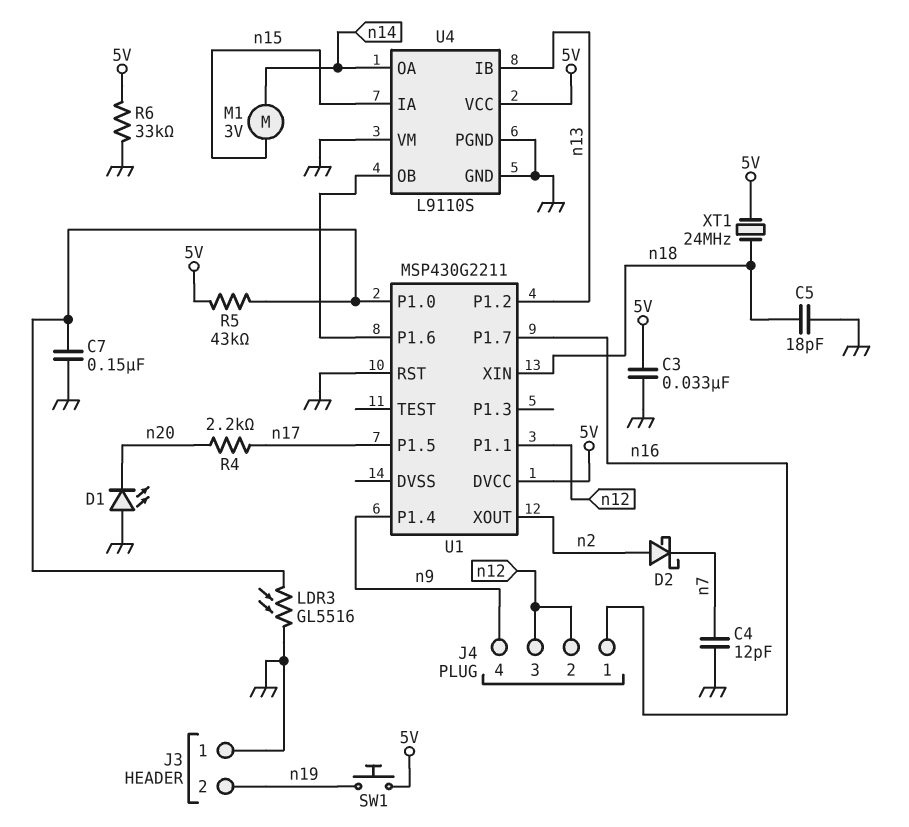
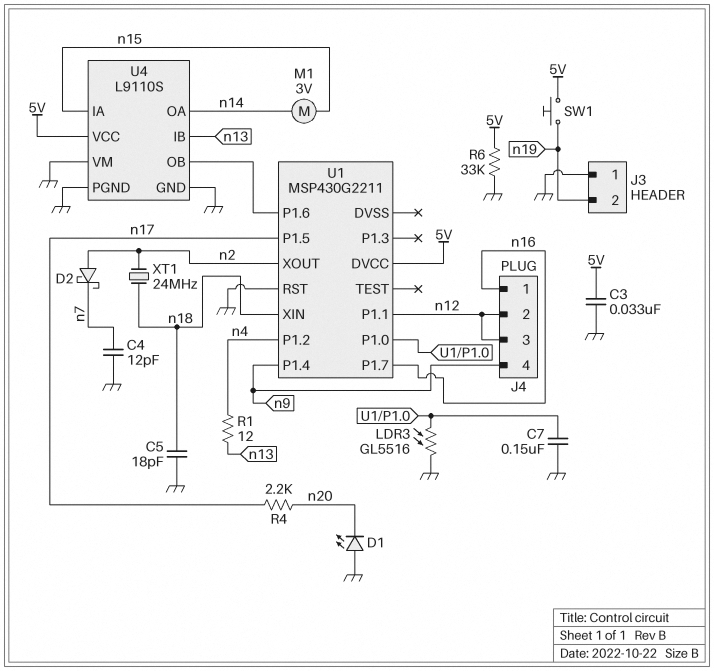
R1: none -> 12 (n4, n13)
R5: 43k (5V, U1/P1.0) -> none
U1 pin P1.2: n13 -> n4
XT1: 24MHz (5V, n18) -> 24MHz (n2, n18)

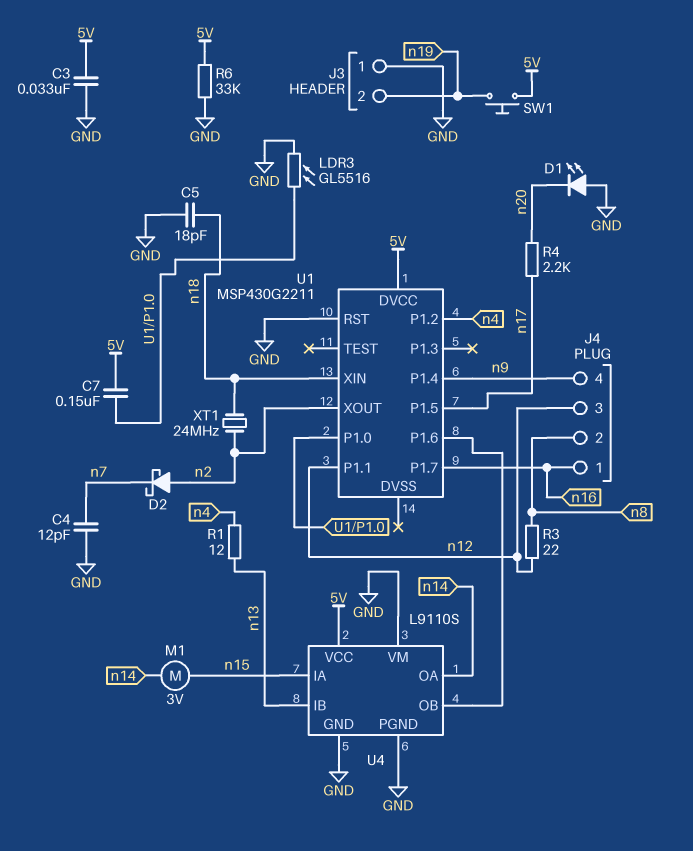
C7: 150nF (GND, U1/P1.0) -> 150nF (5V, U1/P1.0)
J4 pin 2: n12 -> n8
R3: none -> 22 (n8, n12)

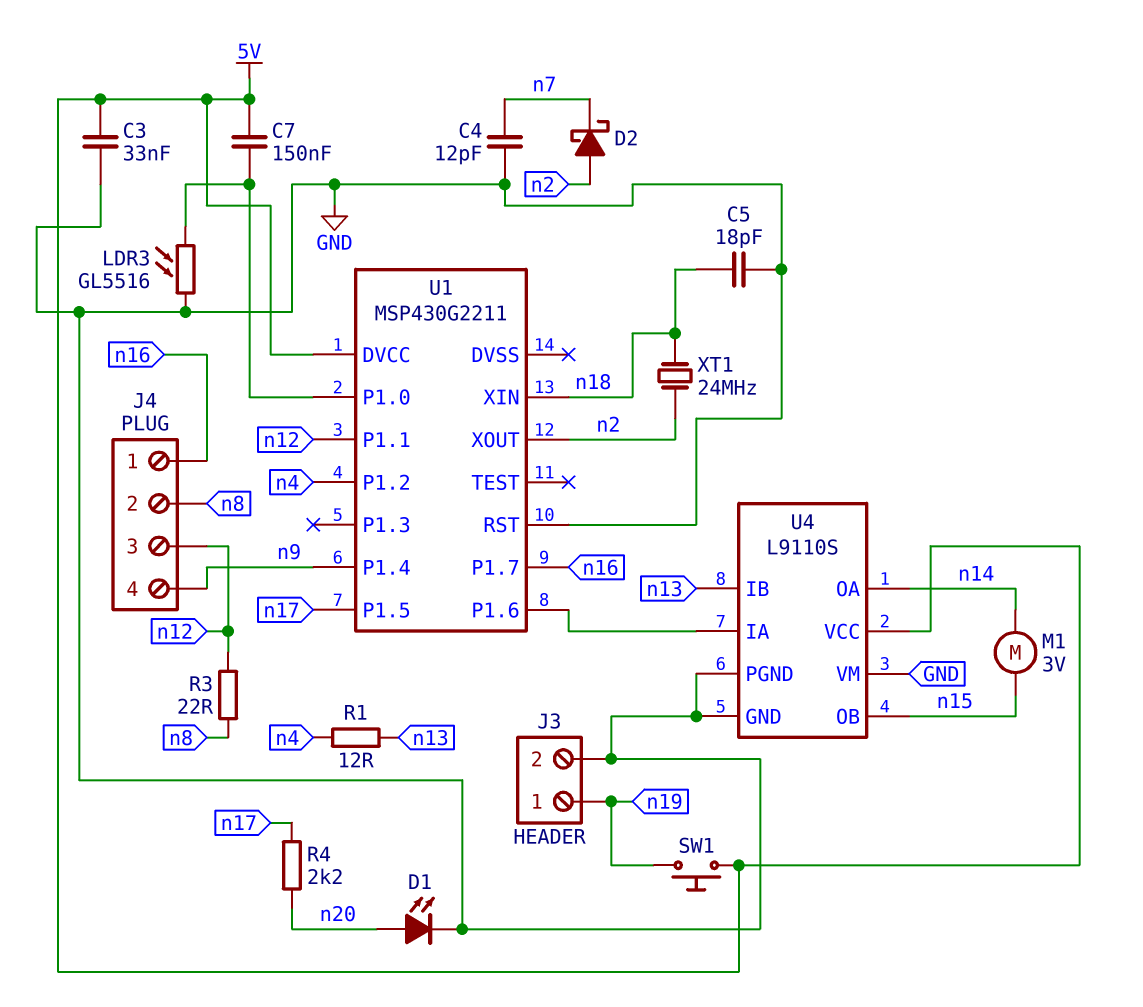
D1: LED (A GND, K n20) -> LED (A n20, K GND)
J3 pin 1: GND -> n19
J3 pin 2: n19 -> GND
R6: 33k (5V, GND) -> none
U4 pin IA: n15 -> U1/P1.6
U4 pin OB: U1/P1.6 -> n15

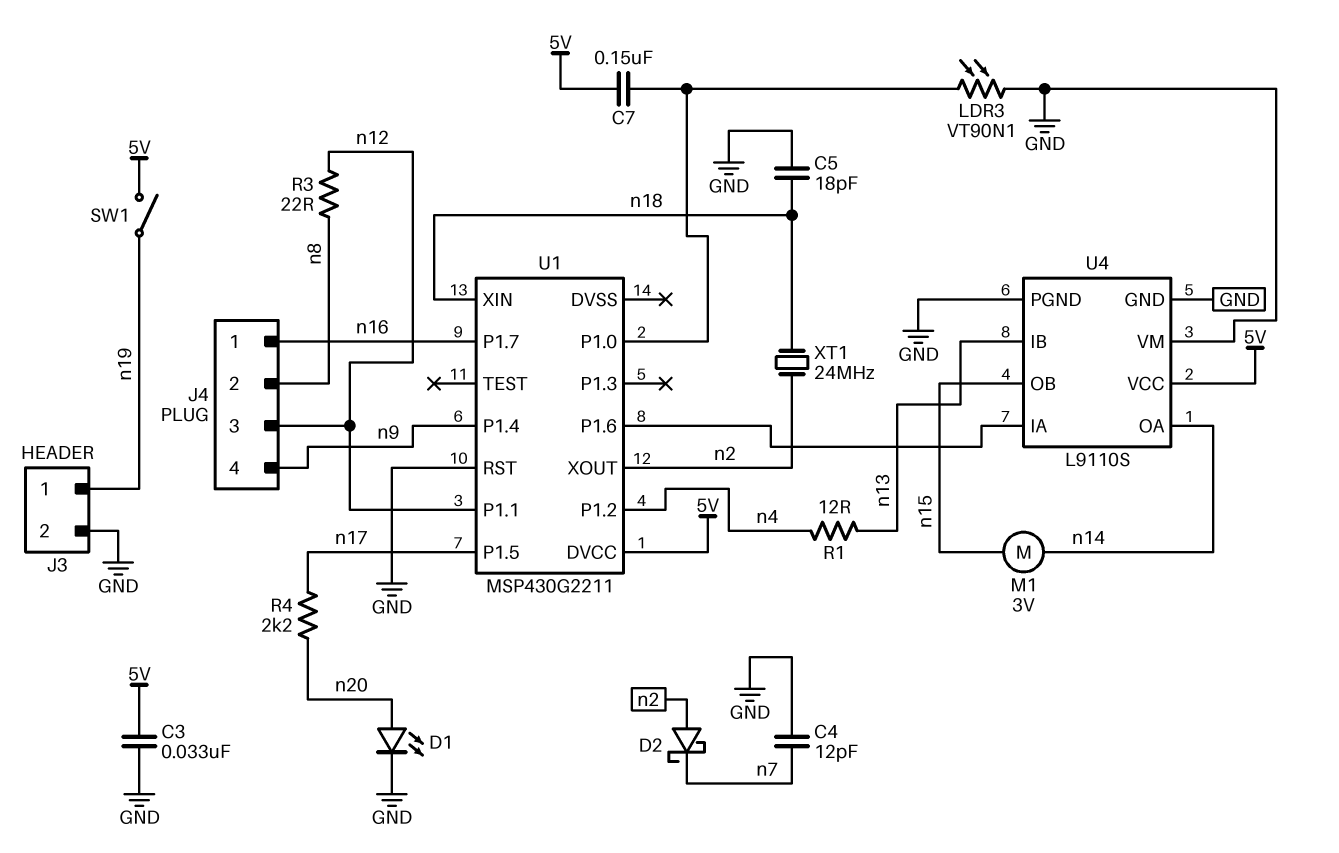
LDR3: GL5516 (GND, U1/P1.0) -> VT90N1 (GND, U1/P1.0)
SW1: button (5V, n19) -> switch (5V, n19)

